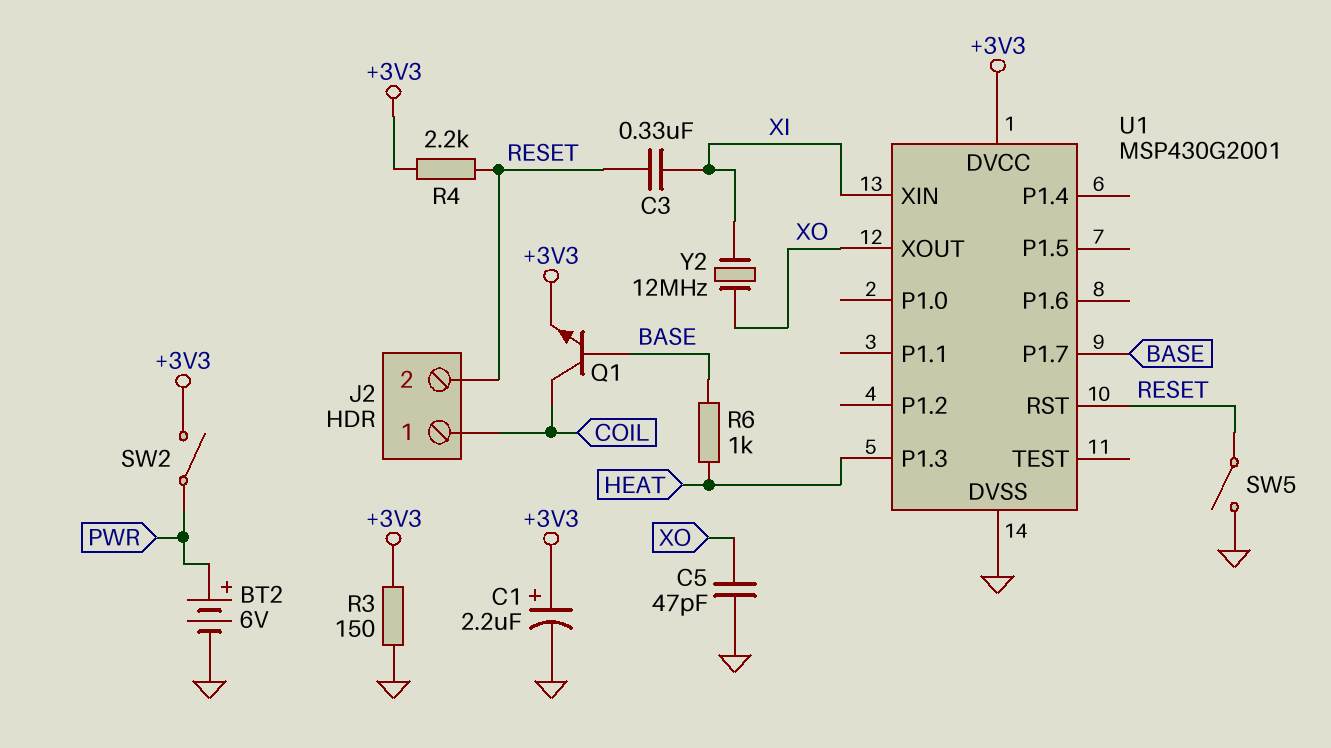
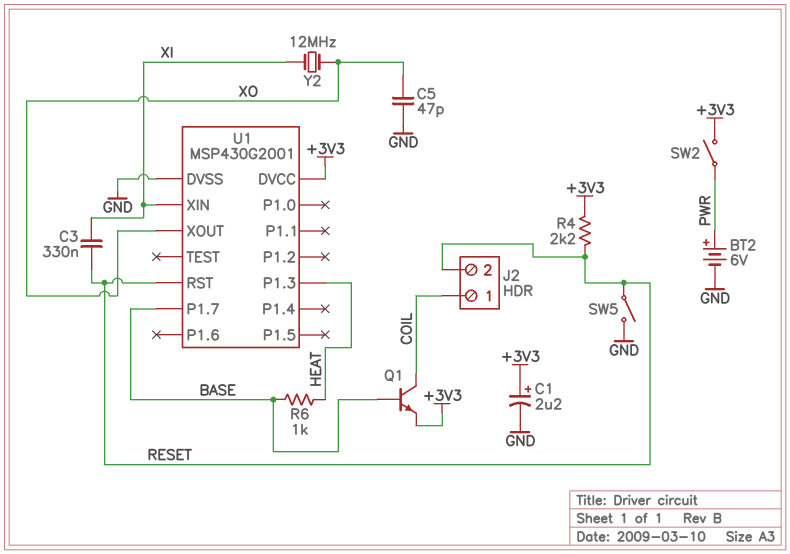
R3: 150 (+3V3, GND) -> none

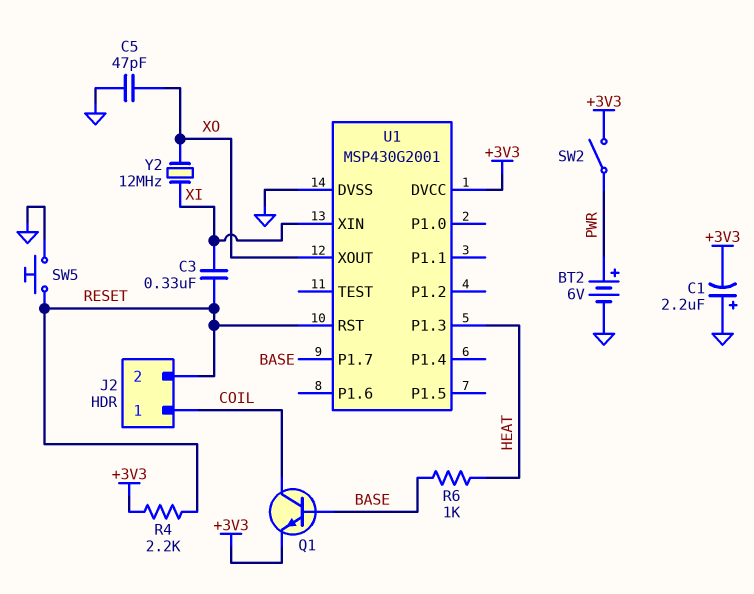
C1: 2.2uF (plus +3V3, minus GND) -> 2.2uF (plus GND, minus +3V3)
SW5: switch (GND, RESET) -> button (GND, RESET)

